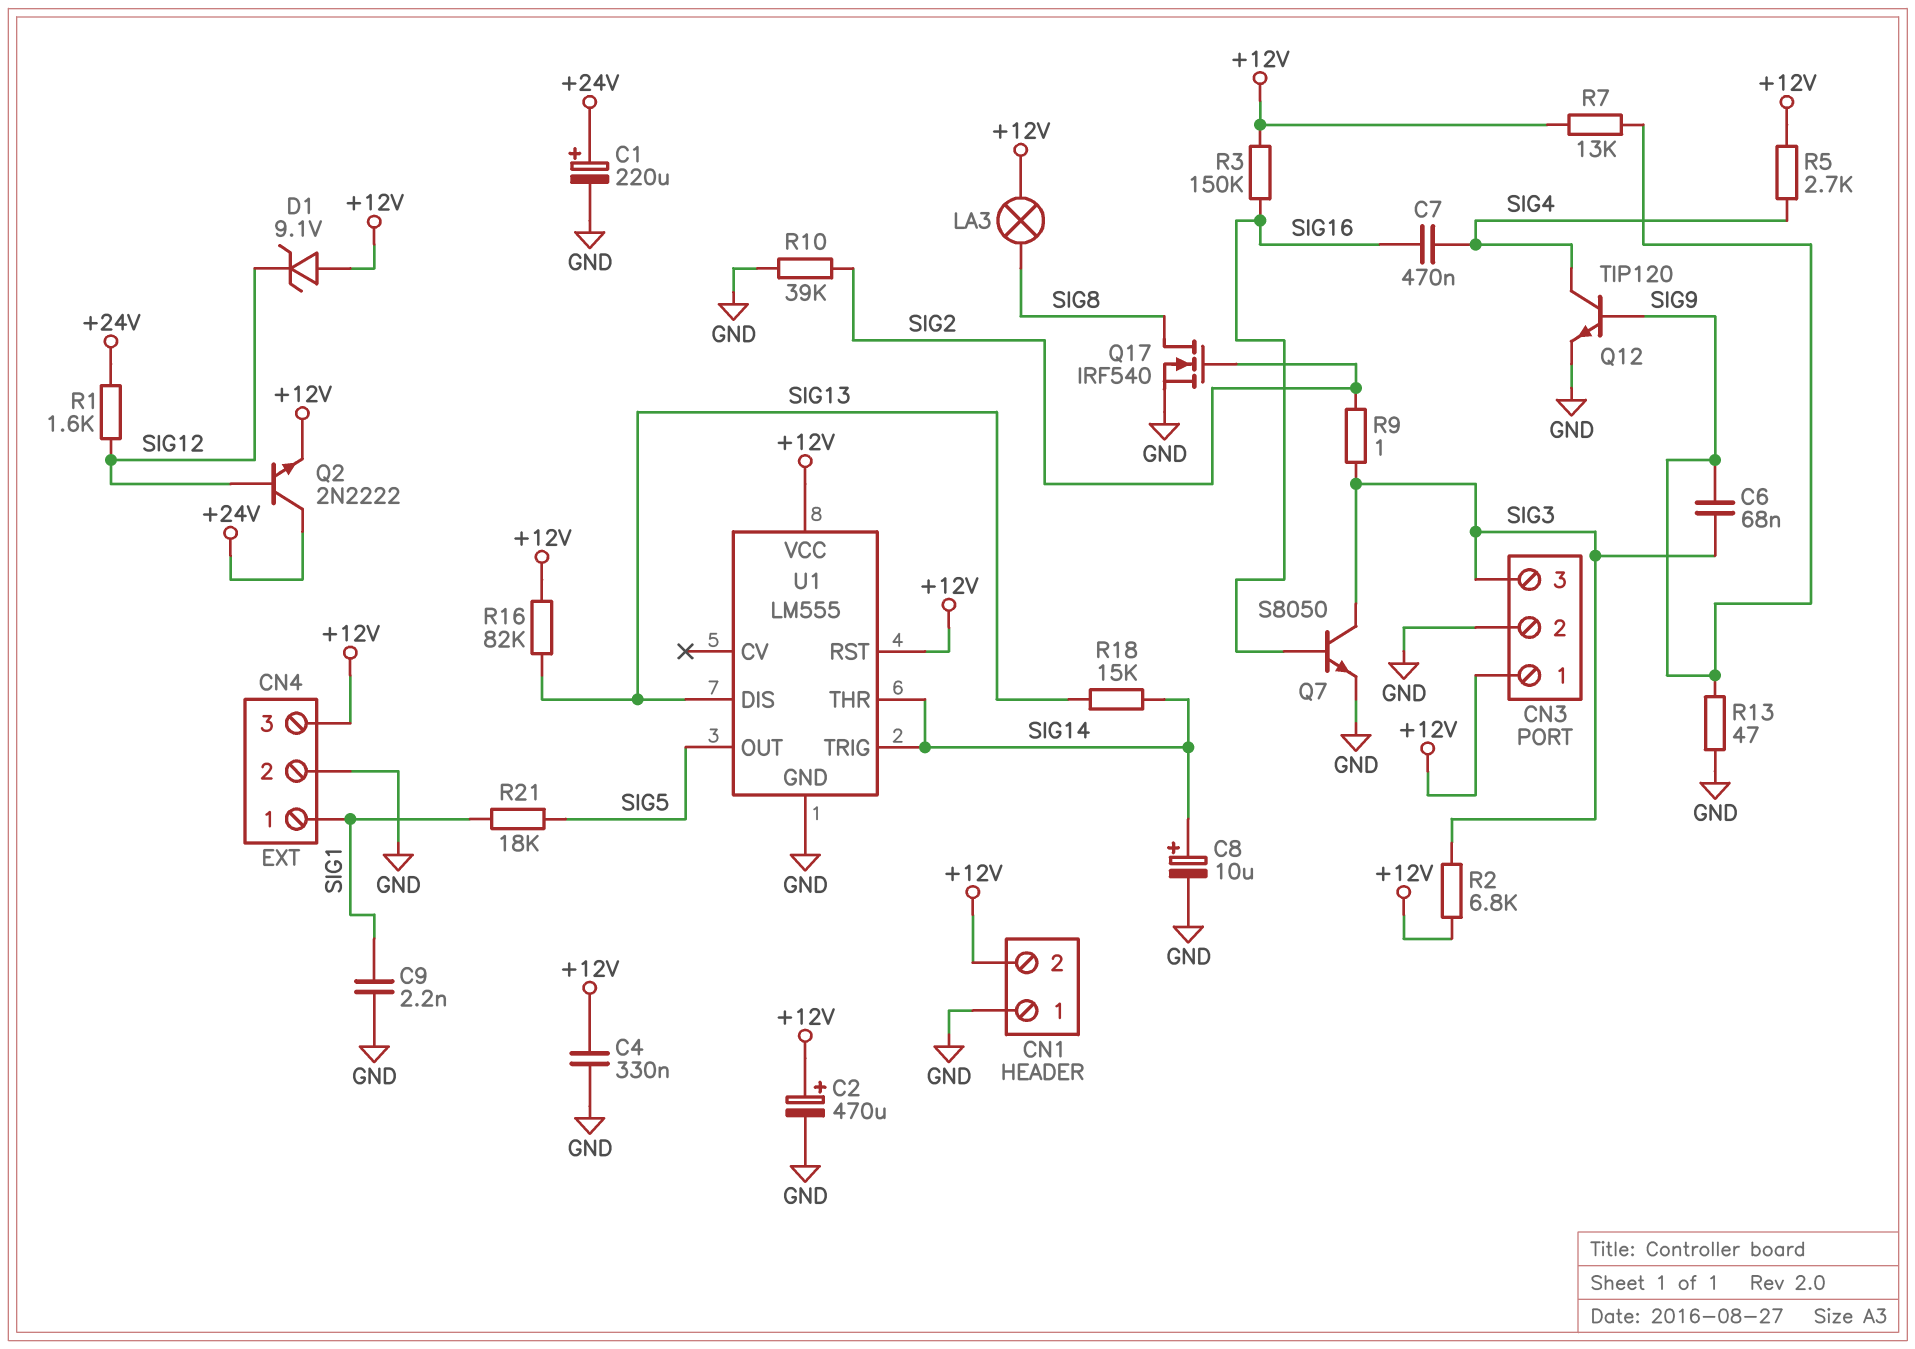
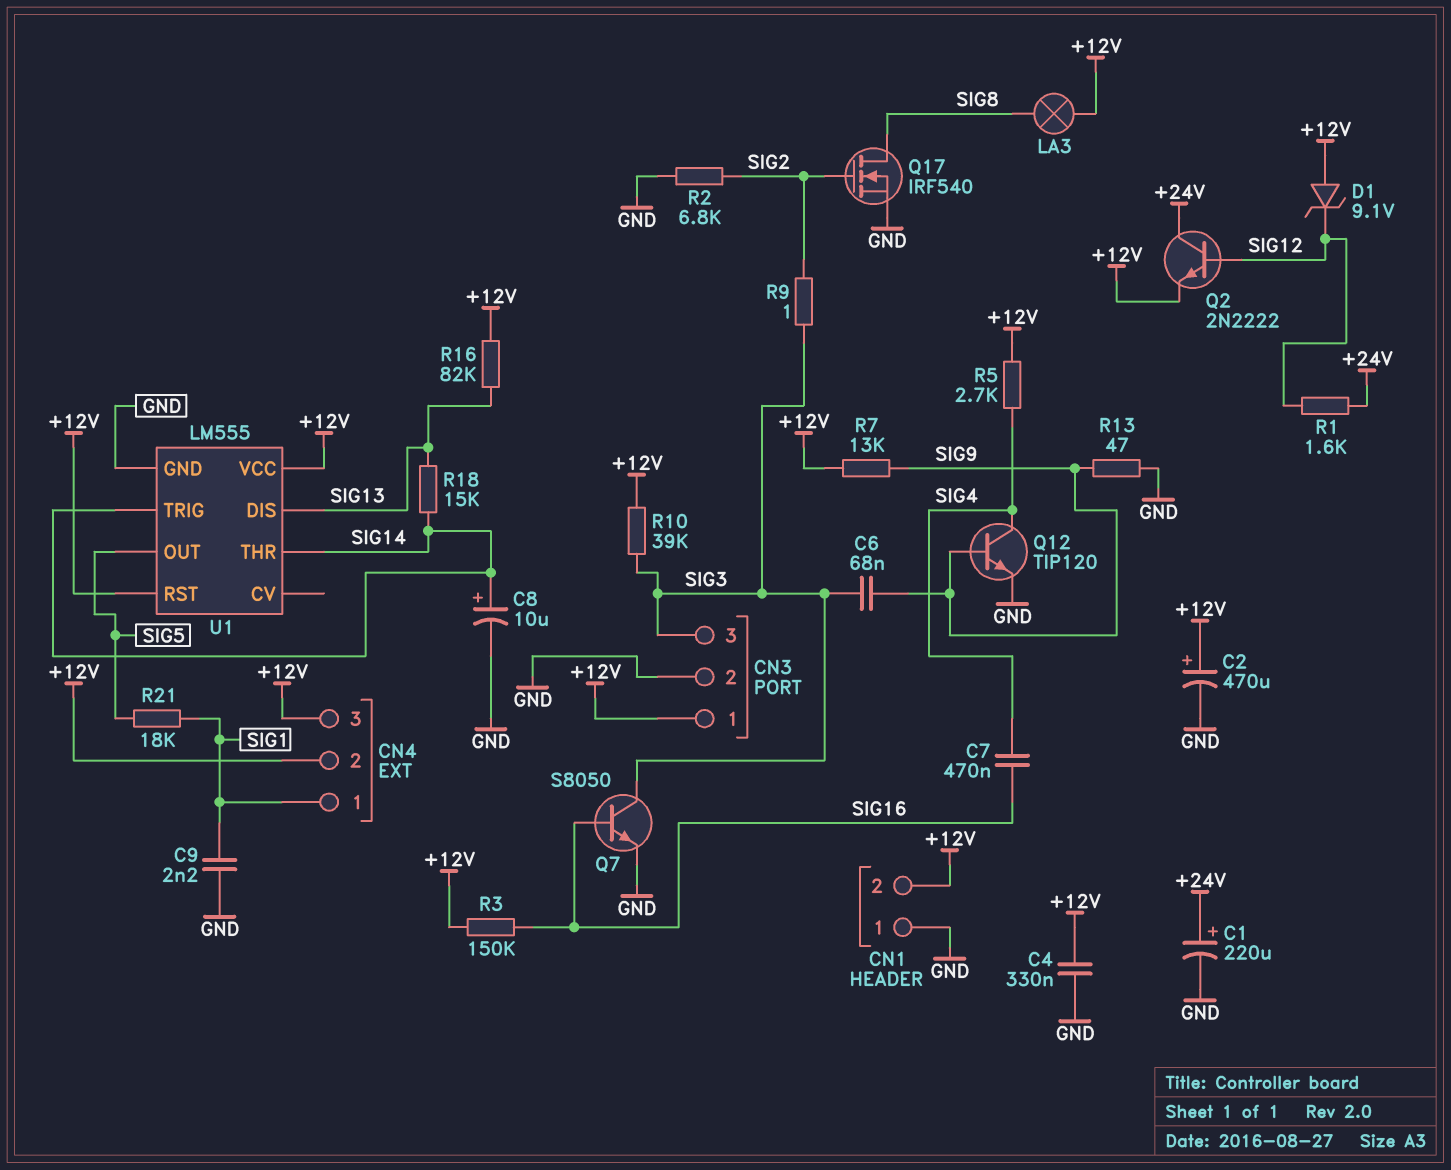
CN4 pin 2: GND -> +12V
R2: 6.8k (+12V, SIG3) -> 6.8k (GND, SIG2)
R10: 39k (GND, SIG2) -> 39k (+12V, SIG3)

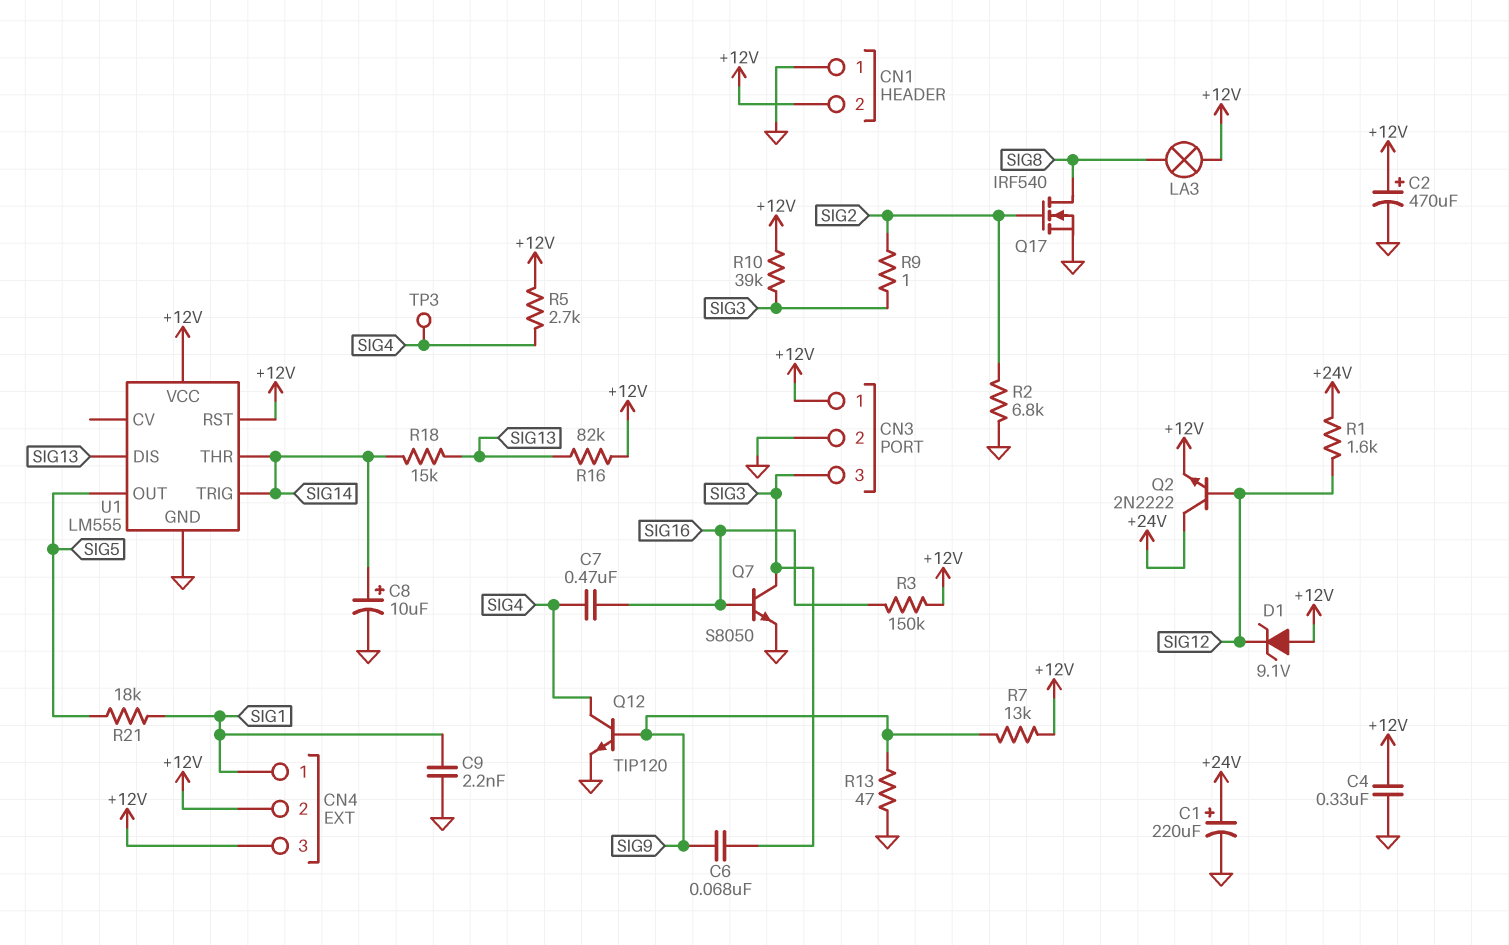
TP3: none -> test point (SIG4)

